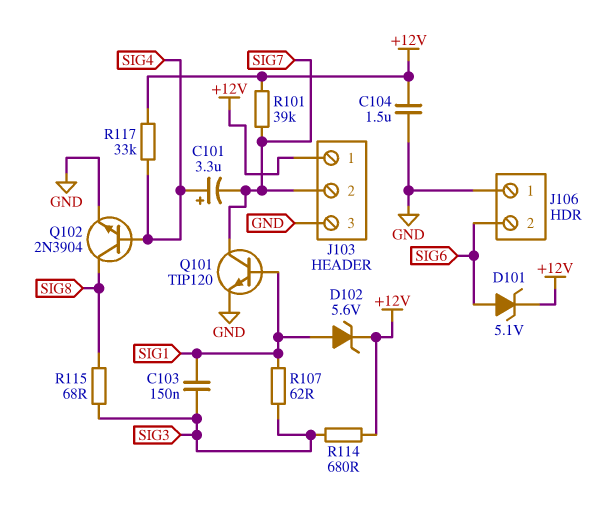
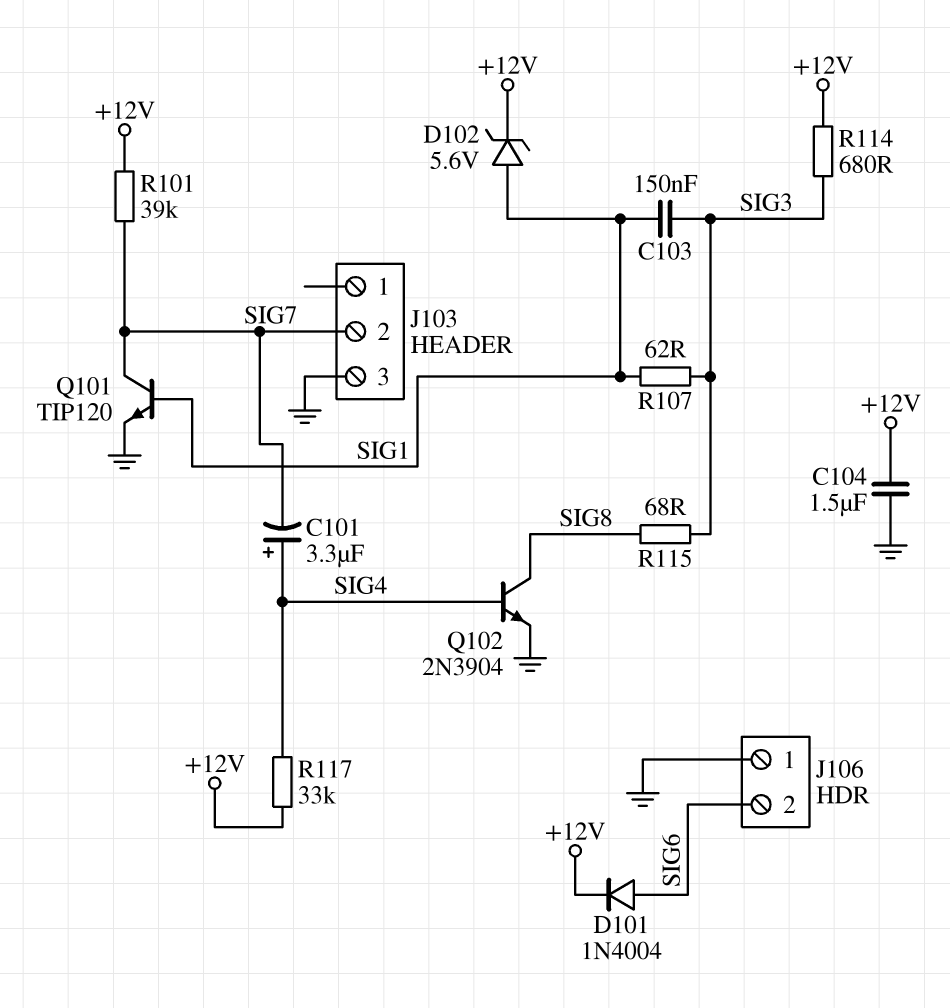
D101: zener 5.1V (A SIG6, K +12V) -> diode 1N4004 (A SIG6, K +12V)
J103 pin 1: +12V -> none

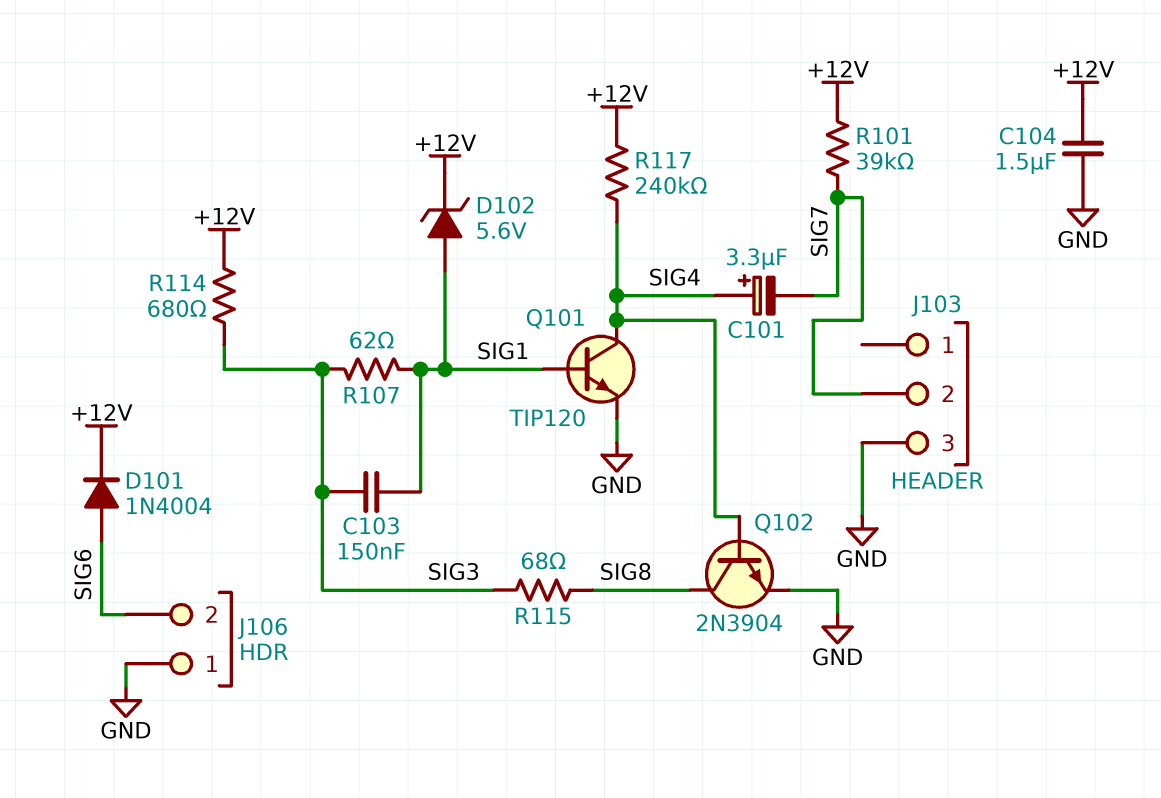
Q101: NPN TIP120 (B SIG1, C SIG7, E GND) -> NPN TIP120 (B SIG1, C SIG4, E GND)
R117: 33k (+12V, SIG4) -> 240k (+12V, SIG4)

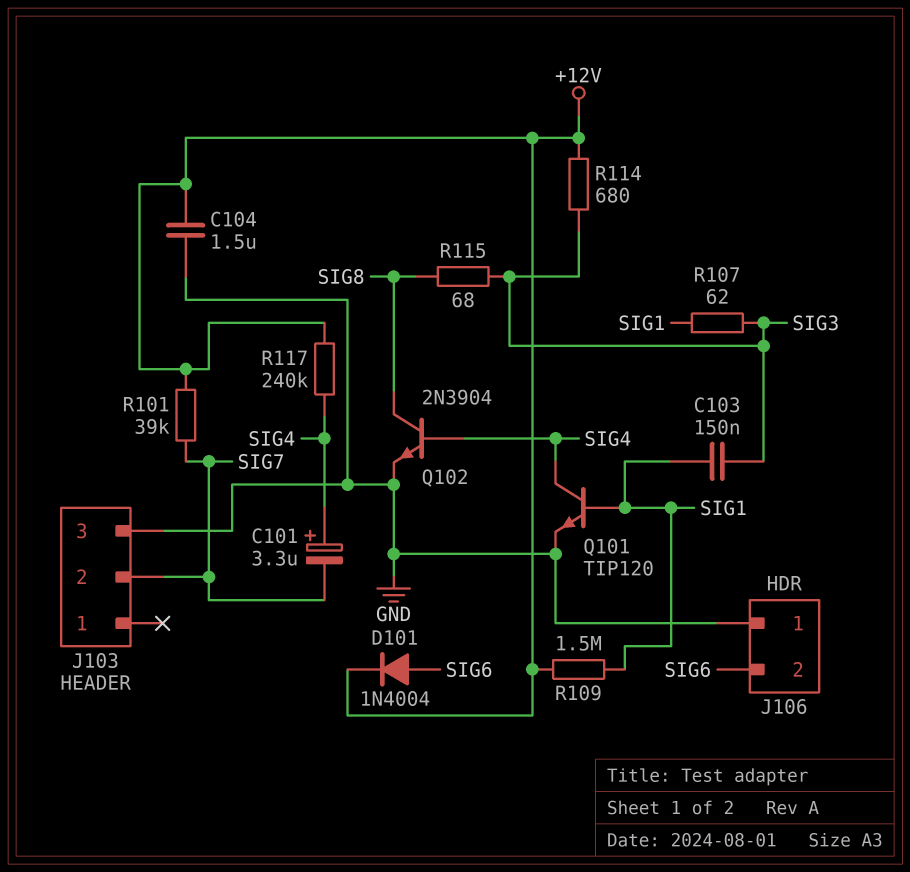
D102: zener 5.6V (A SIG1, K +12V) -> none
R109: none -> 1.5M (+12V, SIG1)

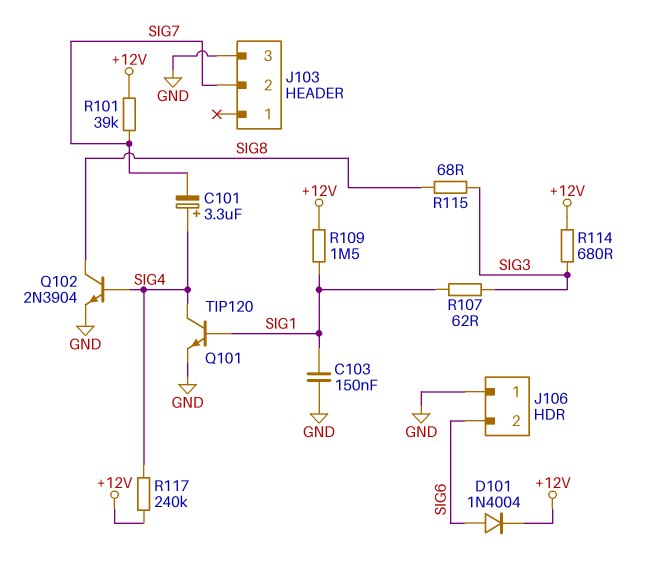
C103: 150nF (SIG1, SIG3) -> 150nF (GND, SIG1)
C104: 1.5uF (+12V, GND) -> none

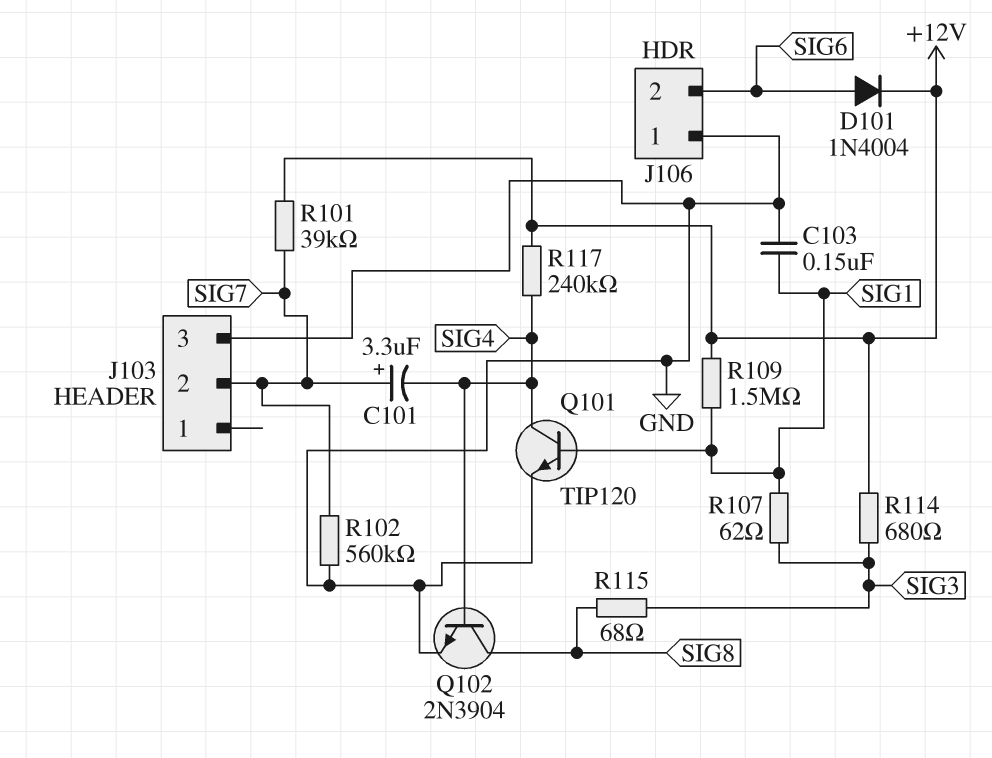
C101: 3.3uF (plus SIG4, minus SIG7) -> 3.3uF (plus SIG7, minus SIG4)
R102: none -> 560k (GND, SIG7)

